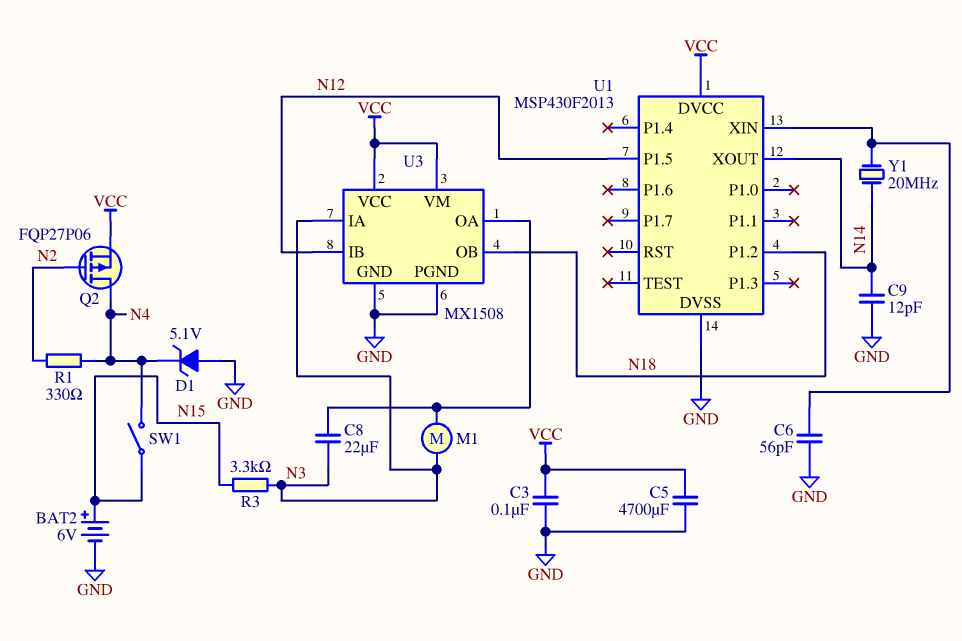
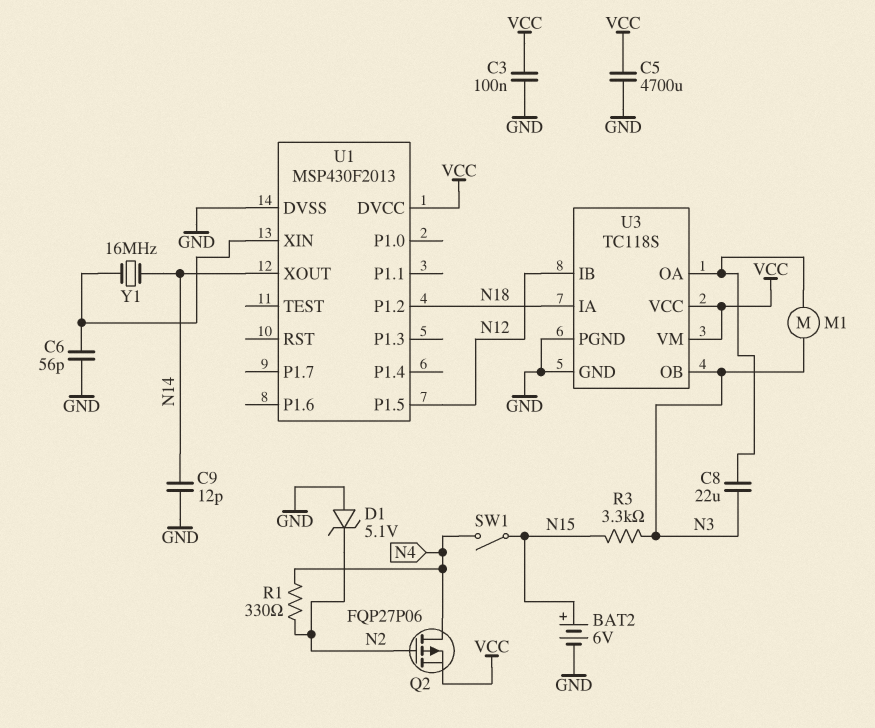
D1: zener 5.1V (A GND, K N4) -> zener 5.1V (A GND, K N2)
U3: MX1508 -> TC118S
U3 pin IA: N3 -> N18
U3 pin OB: N18 -> N3
Y1: 20MHz (N14, U1/XIN) -> 16MHz (N14, U1/XIN)

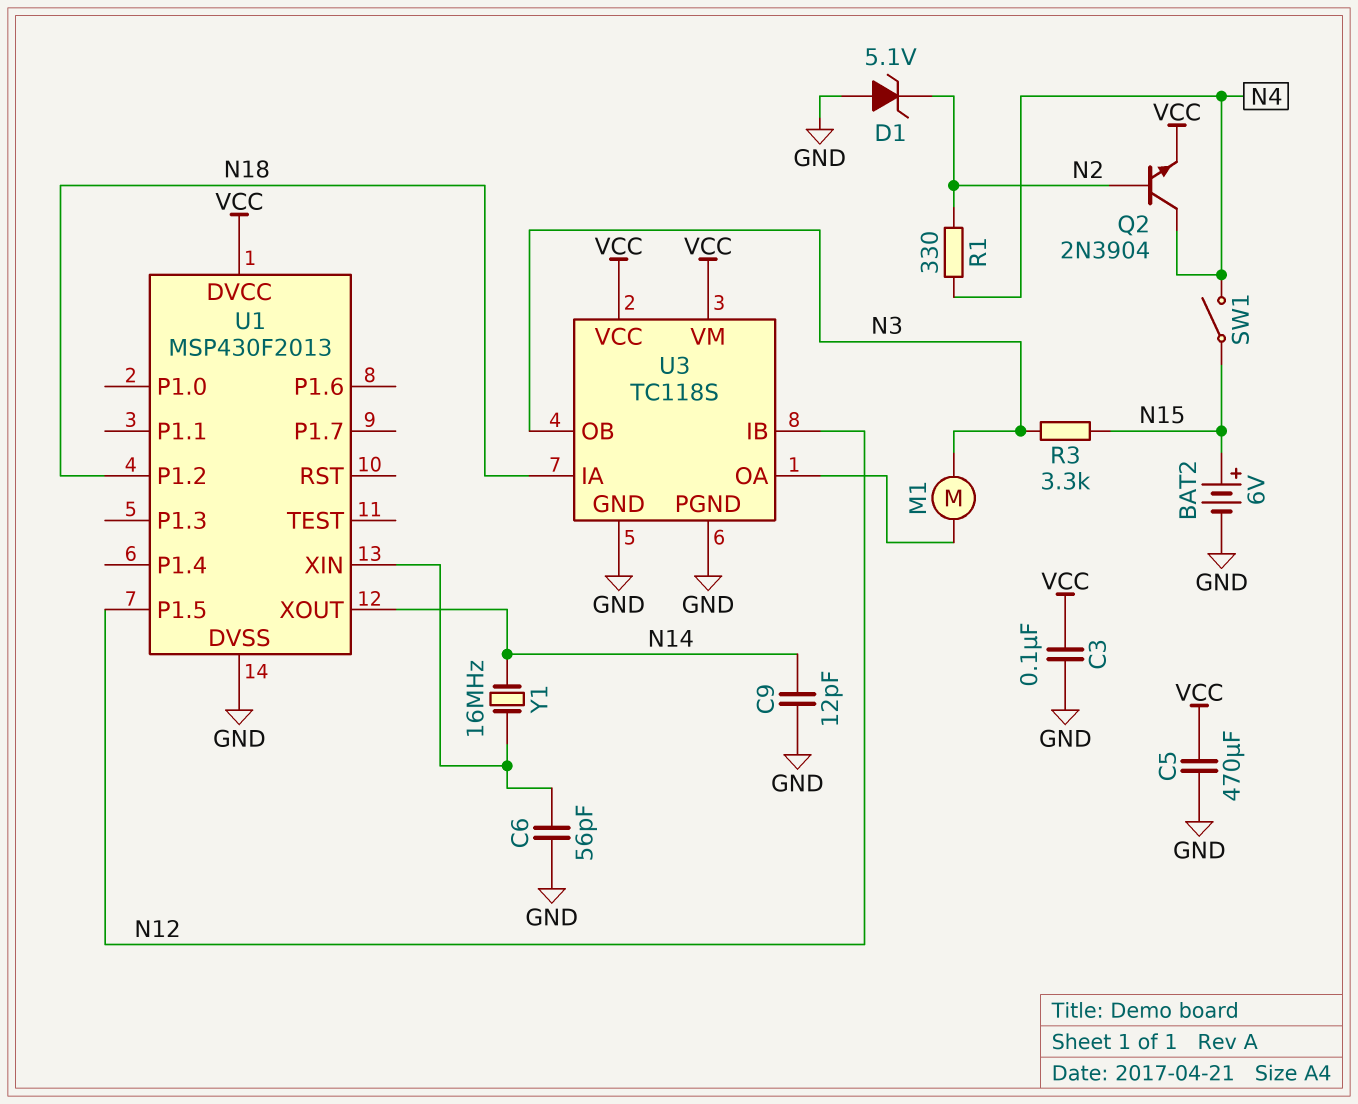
C5: 4700uF (GND, VCC) -> 470uF (GND, VCC)
C8: 22uF (N3, U3/OA) -> none
Q2: PMOS FQP27P06 (G N2, D N4, S VCC) -> NPN 2N3904 (B N2, C N4, E VCC)

